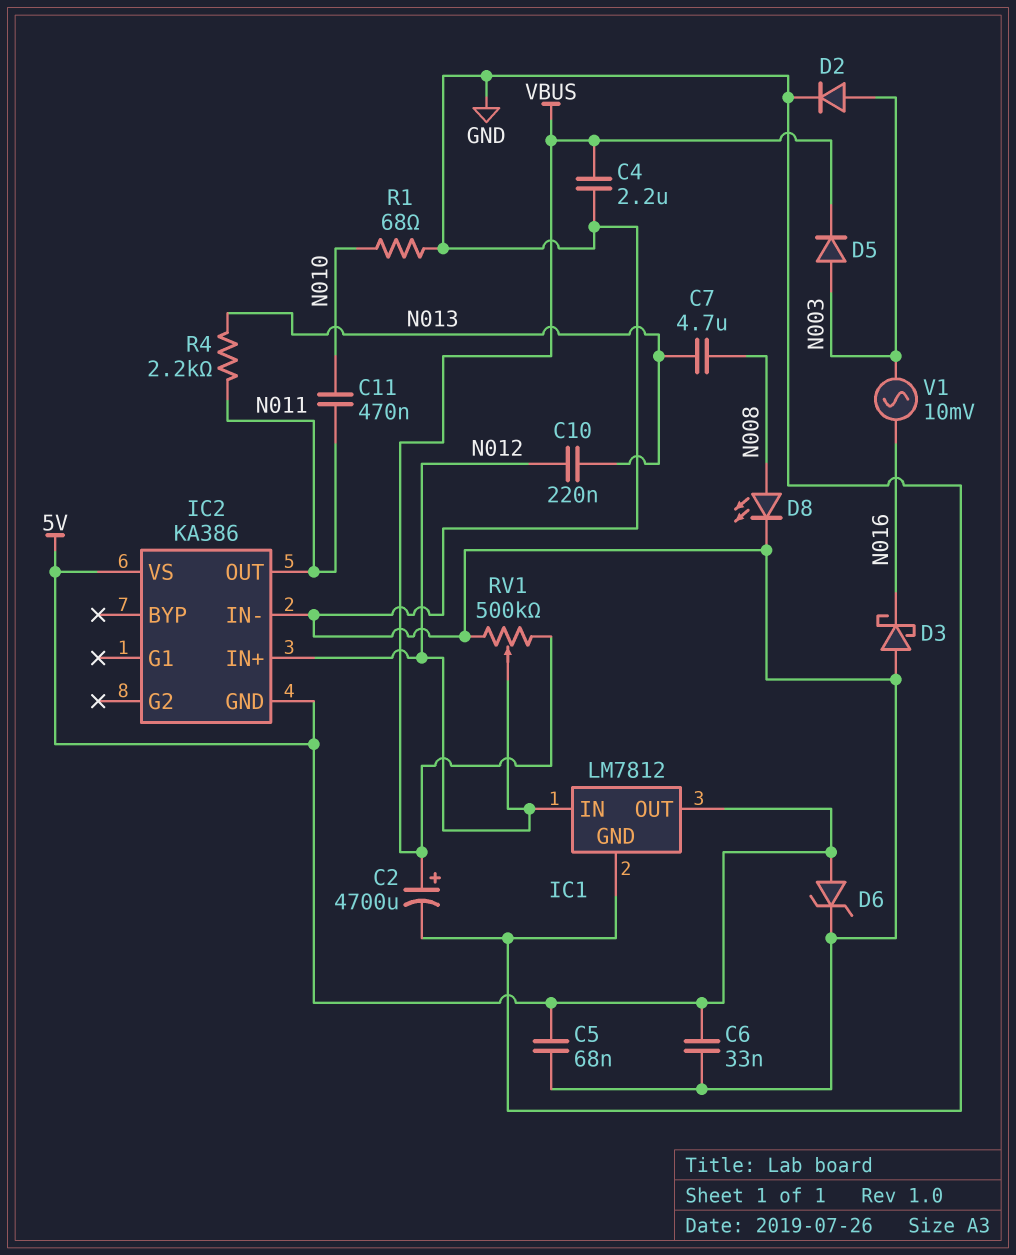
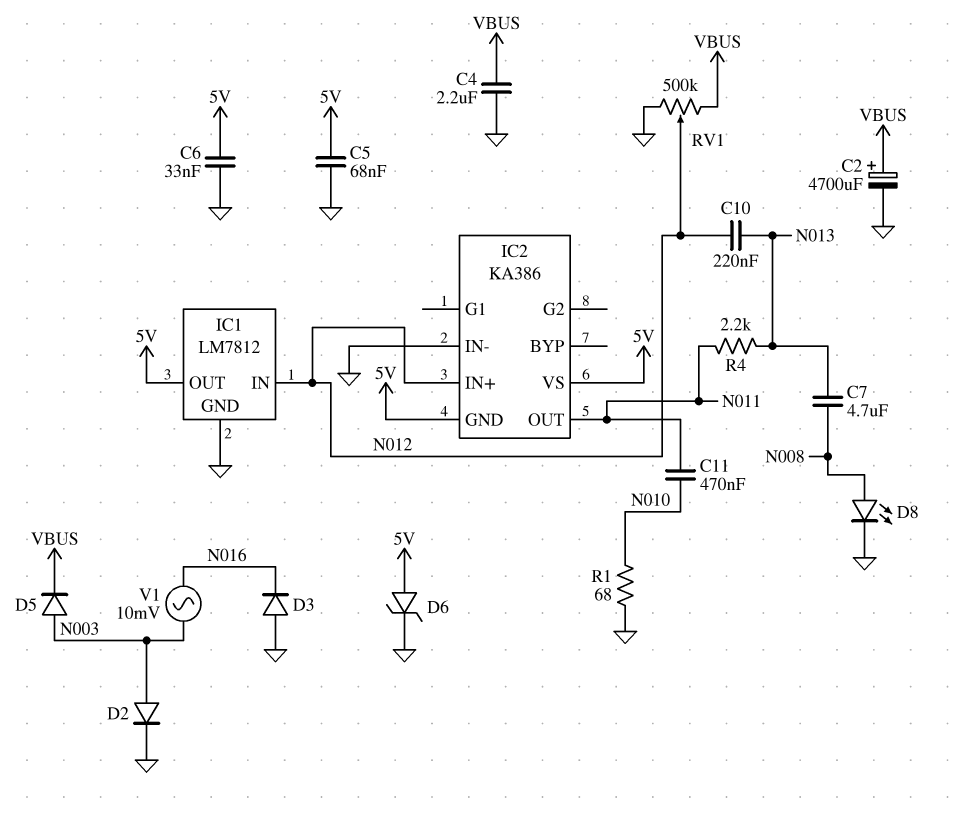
D3: schottky (A GND, K N016) -> diode (A GND, K N016)

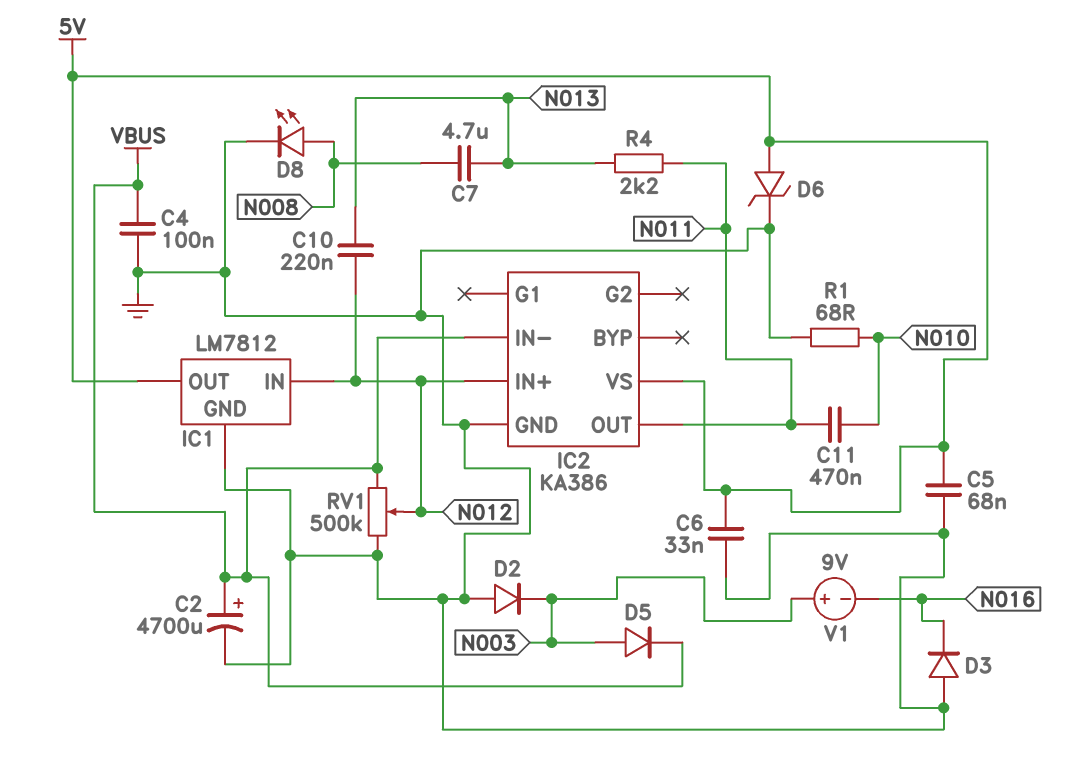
C4: 2.2uF (GND, VBUS) -> 100nF (GND, VBUS)
D2: diode (A N003, K GND) -> diode (A GND, K N003)
IC2 pin GND: 5V -> GND
IC2 pin IN-: GND -> VBUS
V1: AC 10mV (N003, N016) -> 9V (plus N003, minus N016)

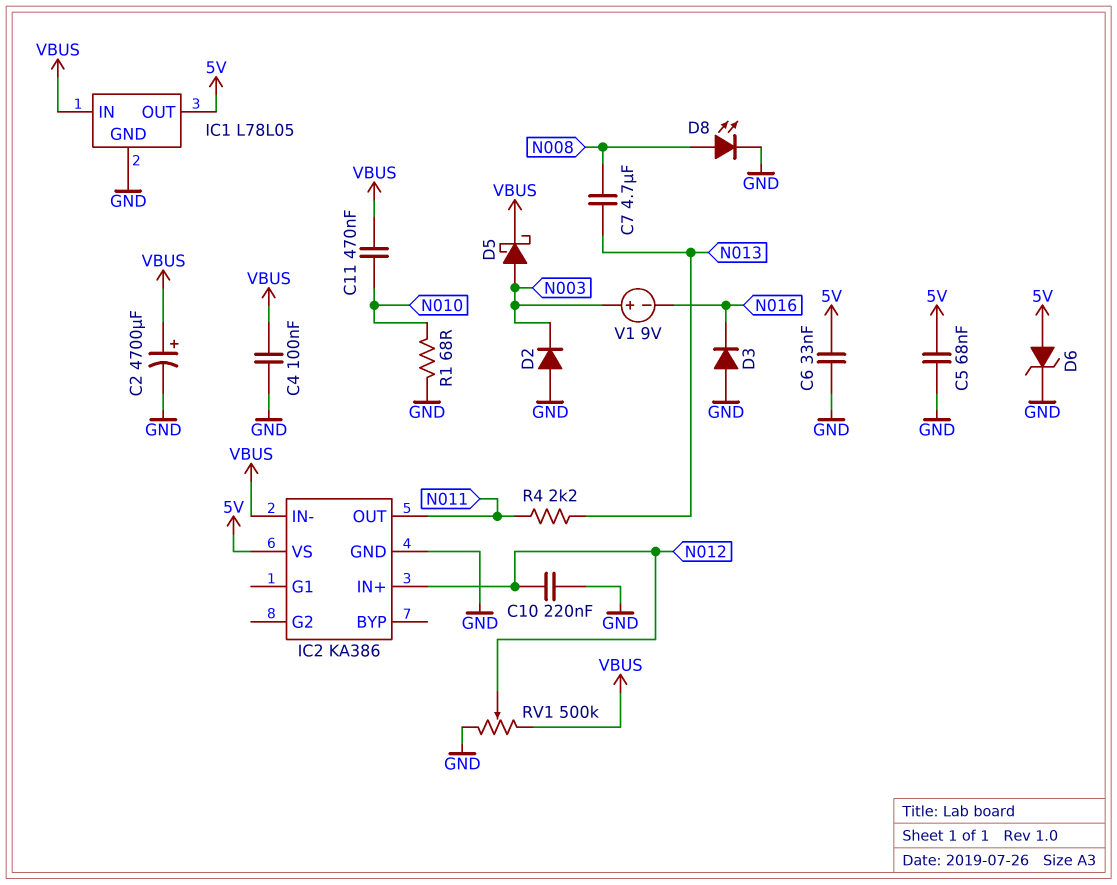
C10: 220nF (N012, N013) -> 220nF (GND, N012)
C11: 470nF (N010, N011) -> 470nF (N010, VBUS)
D5: diode (A N003, K VBUS) -> schottky (A N003, K VBUS)
IC1: LM7812 -> L78L05
IC1 pin IN: N012 -> VBUS

